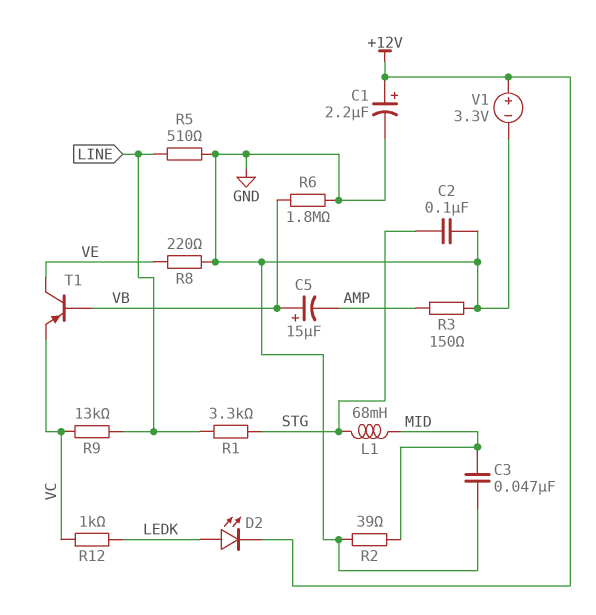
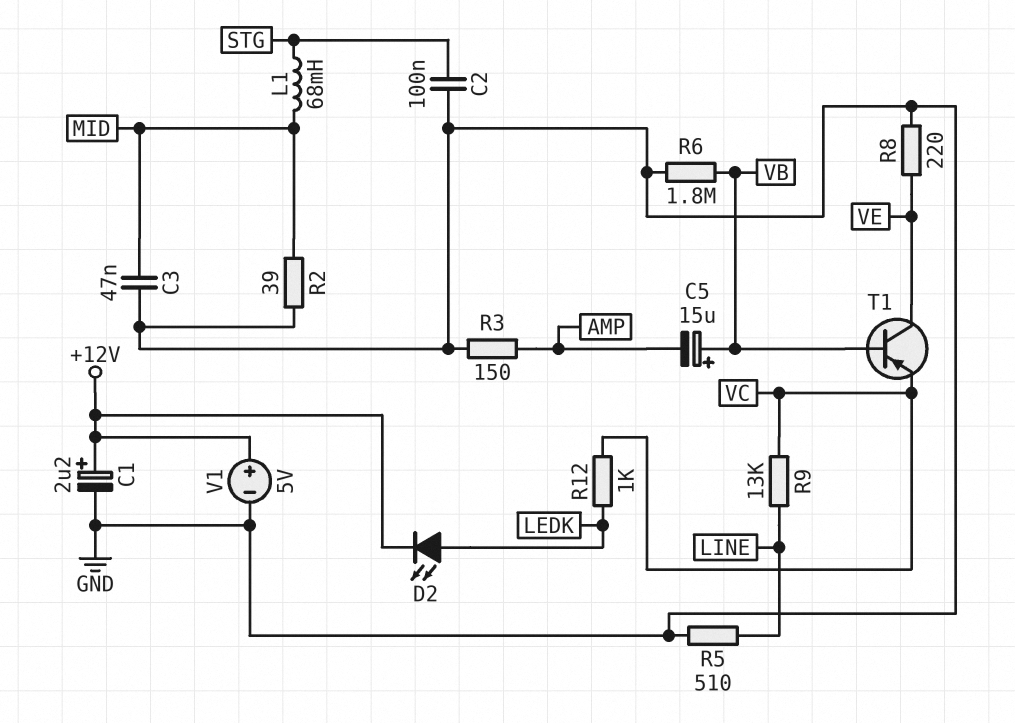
R1: 3.3k (LINE, STG) -> none
V1: 3.3V (plus +12V, minus GND) -> 5V (plus +12V, minus GND)

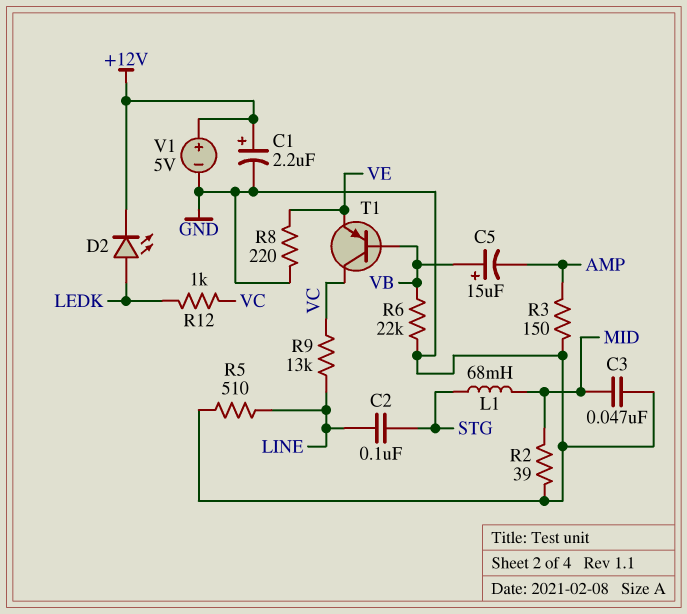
C2: 100nF (GND, STG) -> 100nF (LINE, STG)
R6: 1.8M (GND, VB) -> 22k (GND, VB)
T1: PNP (B VB, C VE, E VC) -> PNP (B VB, C VC, E VE)

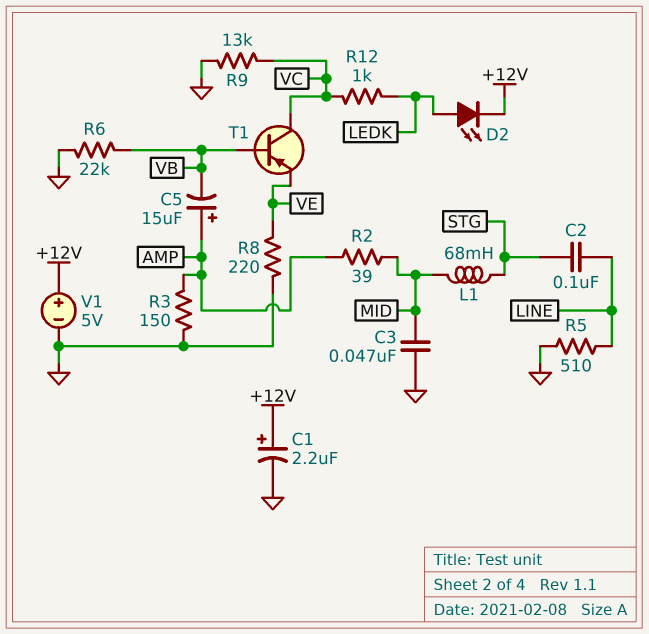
C5: 15uF (plus VB, minus AMP) -> 15uF (plus AMP, minus VB)
R2: 39 (GND, MID) -> 39 (AMP, MID)
R9: 13k (LINE, VC) -> 13k (GND, VC)

